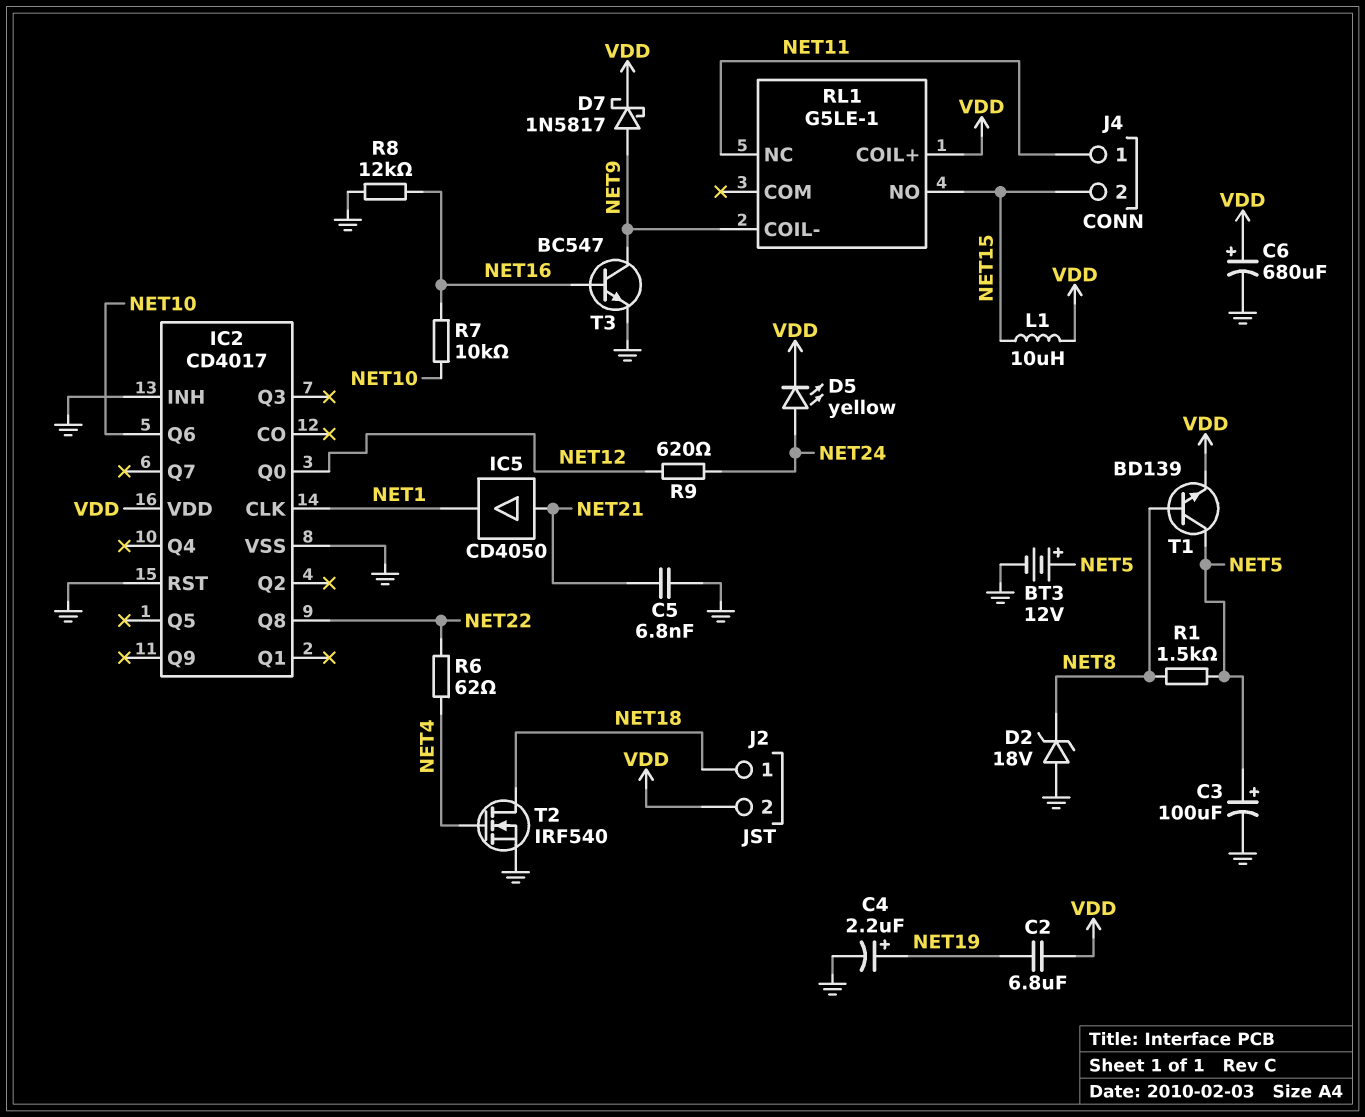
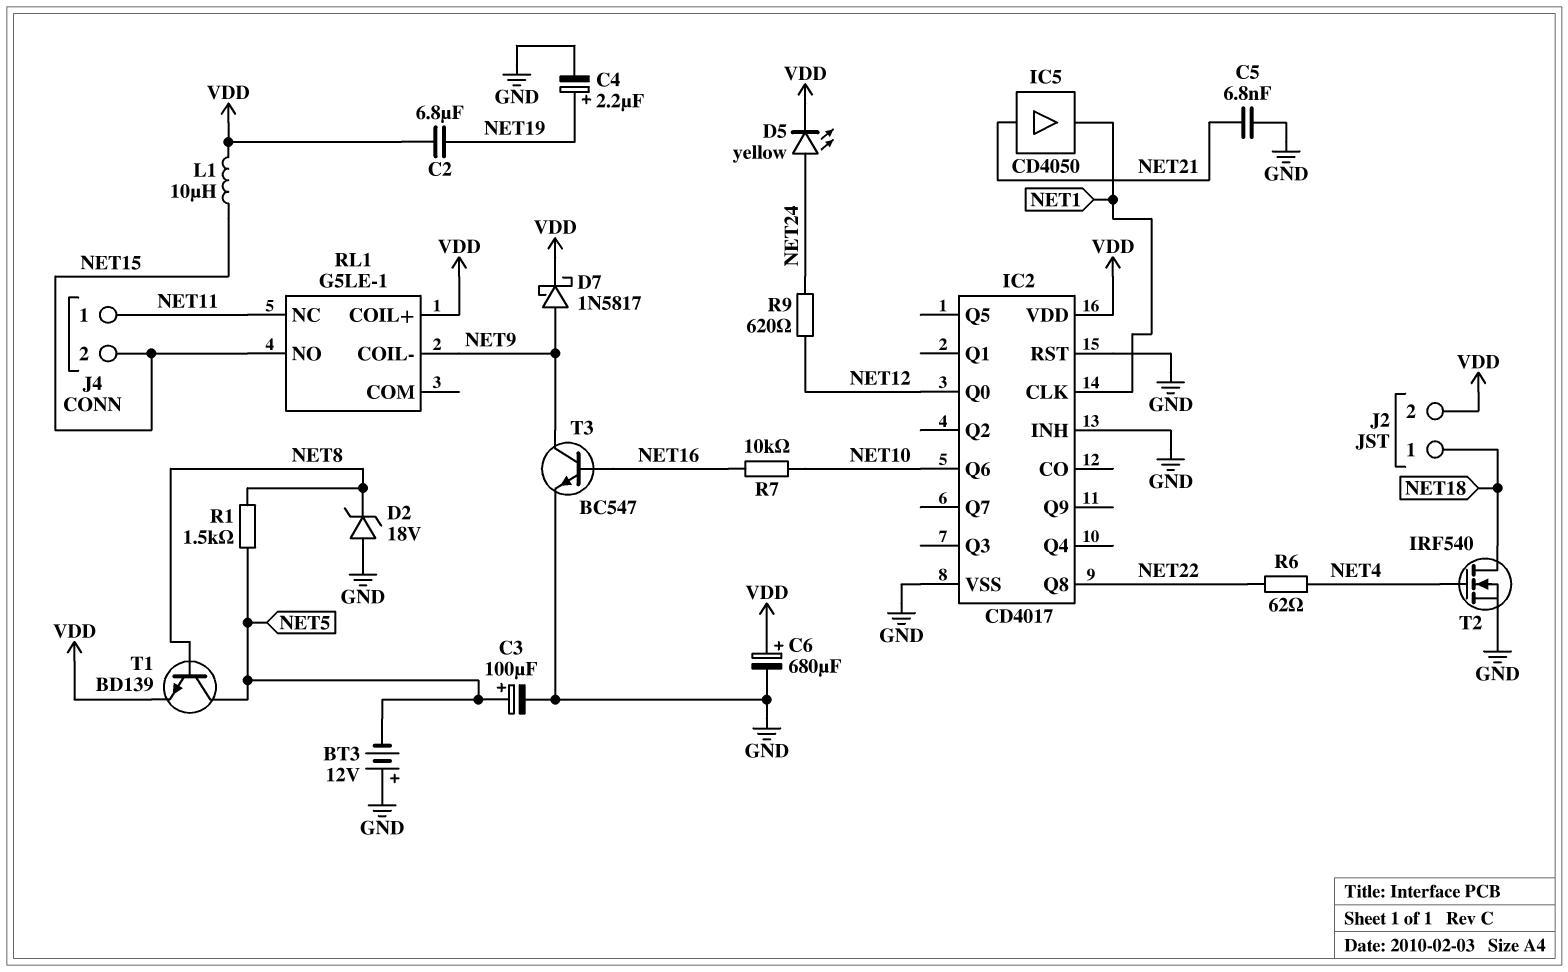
BT3: 12V (plus NET5, minus GND) -> 12V (plus GND, minus NET5)
R8: 12k (GND, NET16) -> none

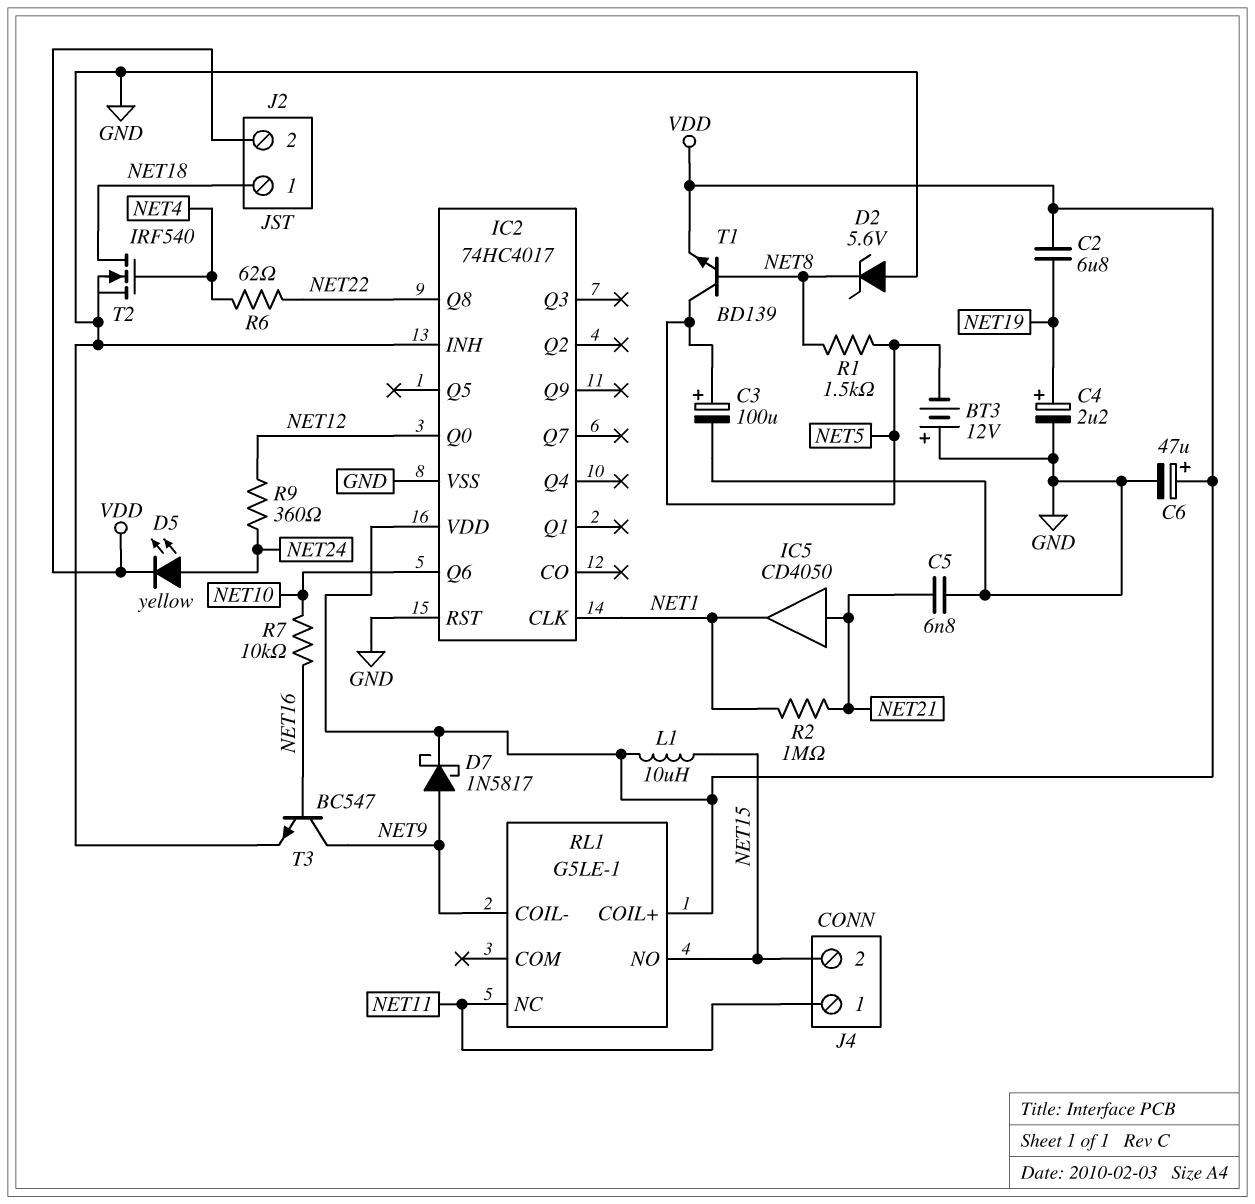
C6: 680uF (plus VDD, minus GND) -> 47uF (plus VDD, minus GND)
D2: zener 18V (A GND, K NET8) -> zener 5.6V (A GND, K NET8)
IC2: CD4017 -> 74HC4017
R2: none -> 1M (NET1, NET21)
R9: 620 (NET12, NET24) -> 360 (NET12, NET24)

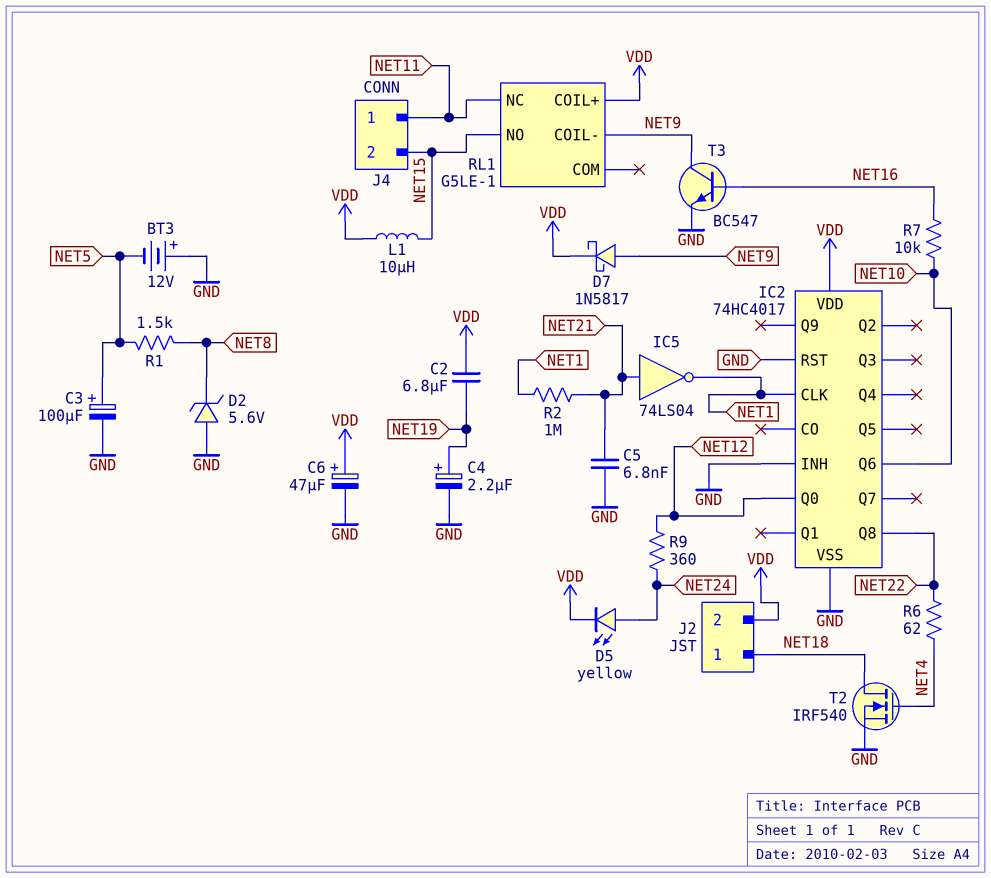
IC5: buffer CD4050 (in NET21, out NET1) -> NOT 74LS04 (in NET21, out NET1)
T1: NPN BD139 (B NET8, C NET5, E VDD) -> none

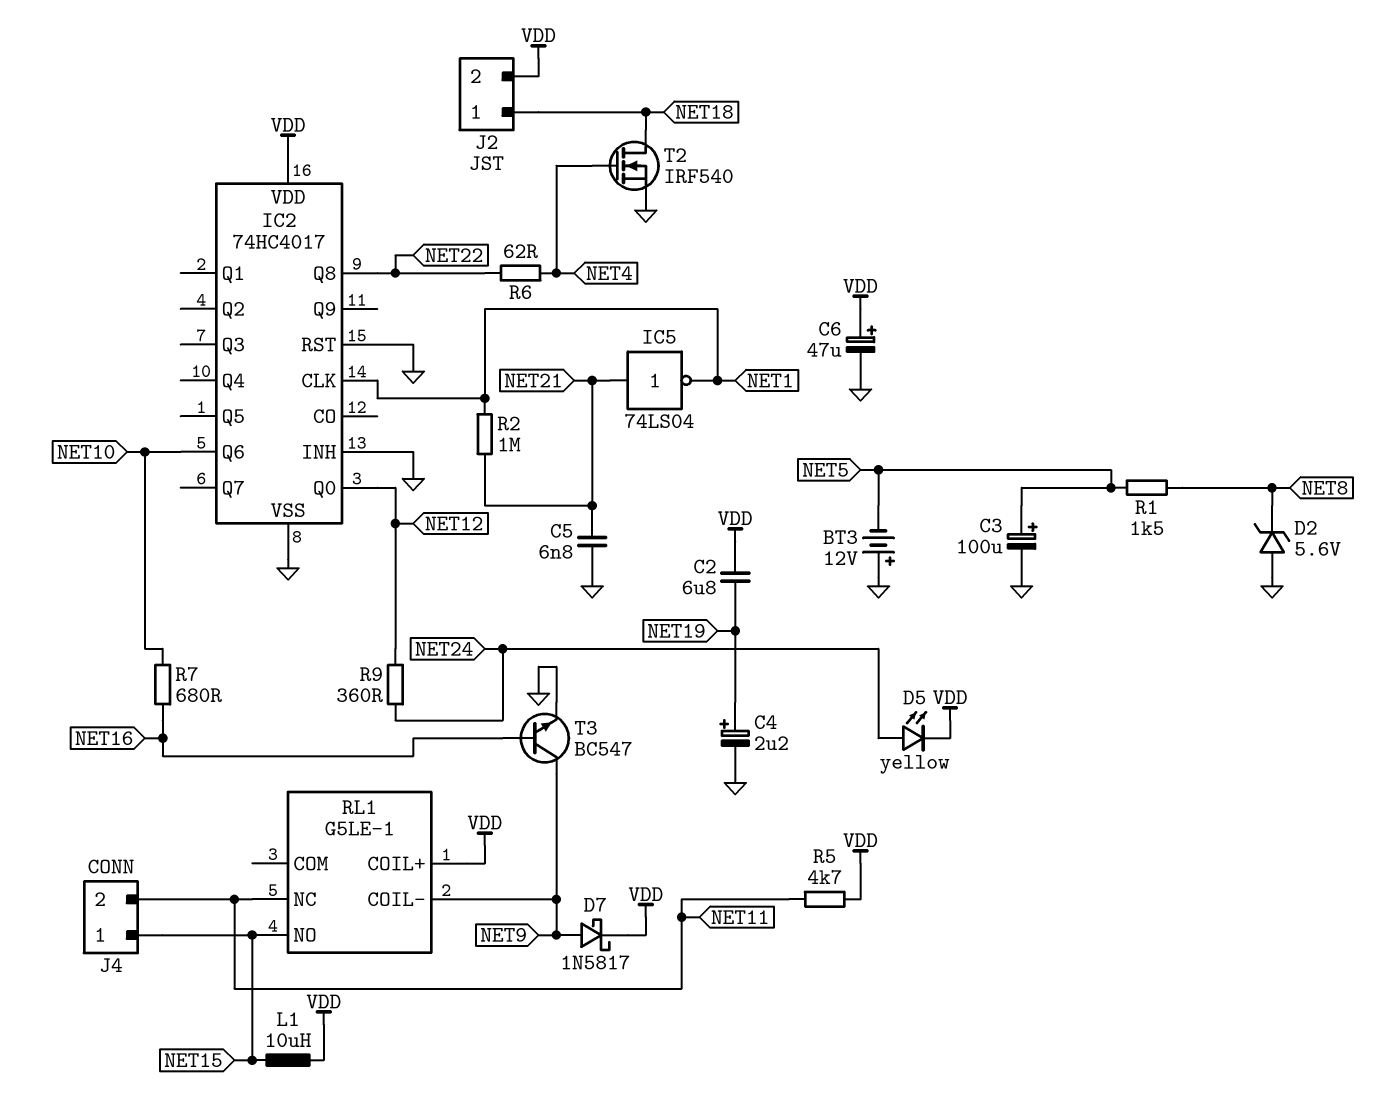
J4 pin 1: NET11 -> NET15
J4 pin 2: NET15 -> NET11
R5: none -> 4.7k (NET11, VDD)
R7: 10k (NET10, NET16) -> 680 (NET10, NET16)

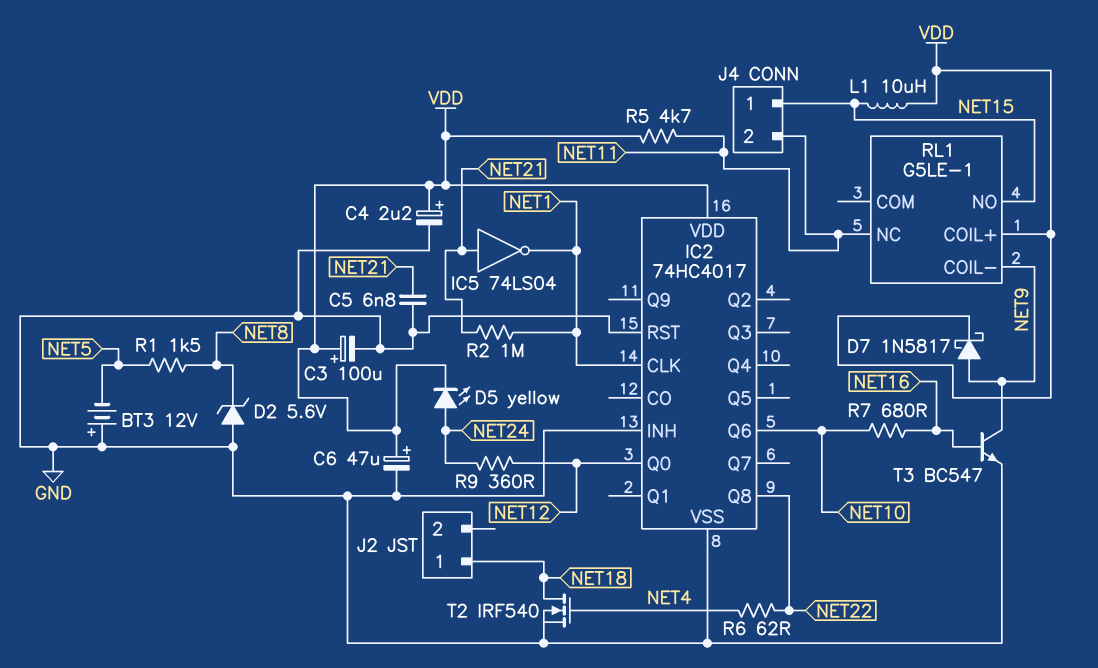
C2: 6.8uF (NET19, VDD) -> none
C3: 100uF (plus NET5, minus GND) -> 100uF (plus VDD, minus GND)
C4: 2.2uF (plus NET19, minus GND) -> 2.2uF (plus VDD, minus GND)
J2 pin 2: VDD -> none

